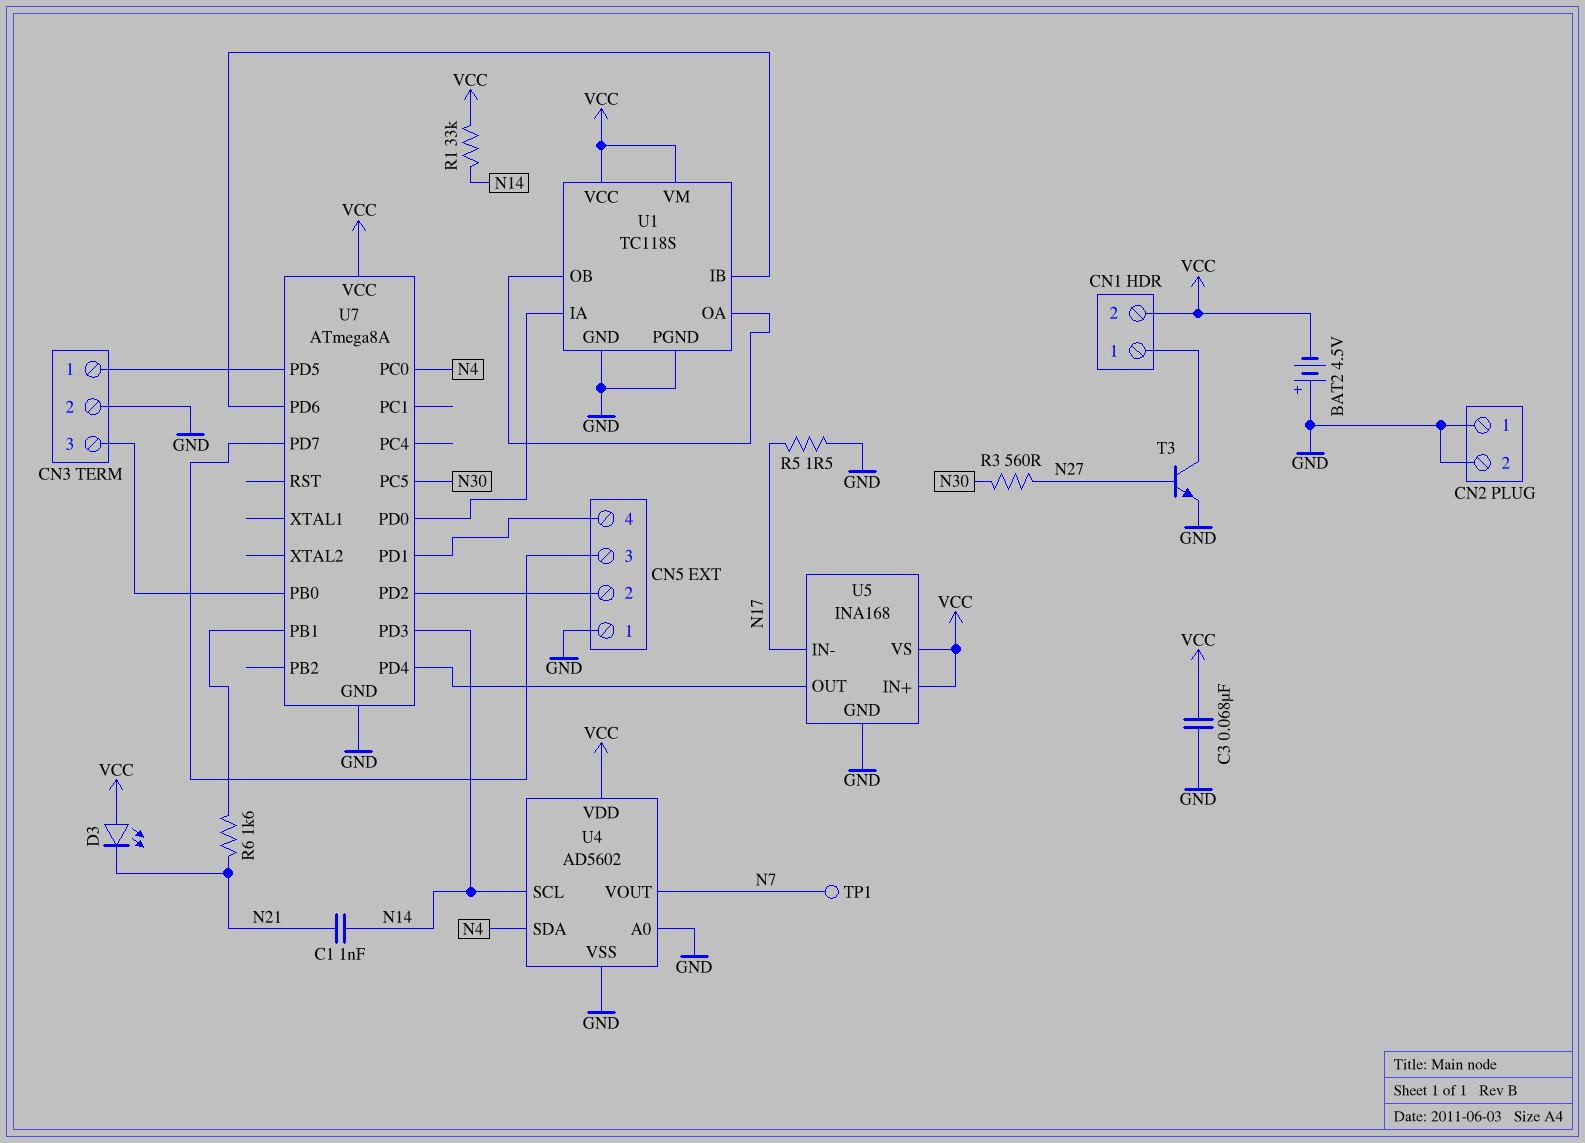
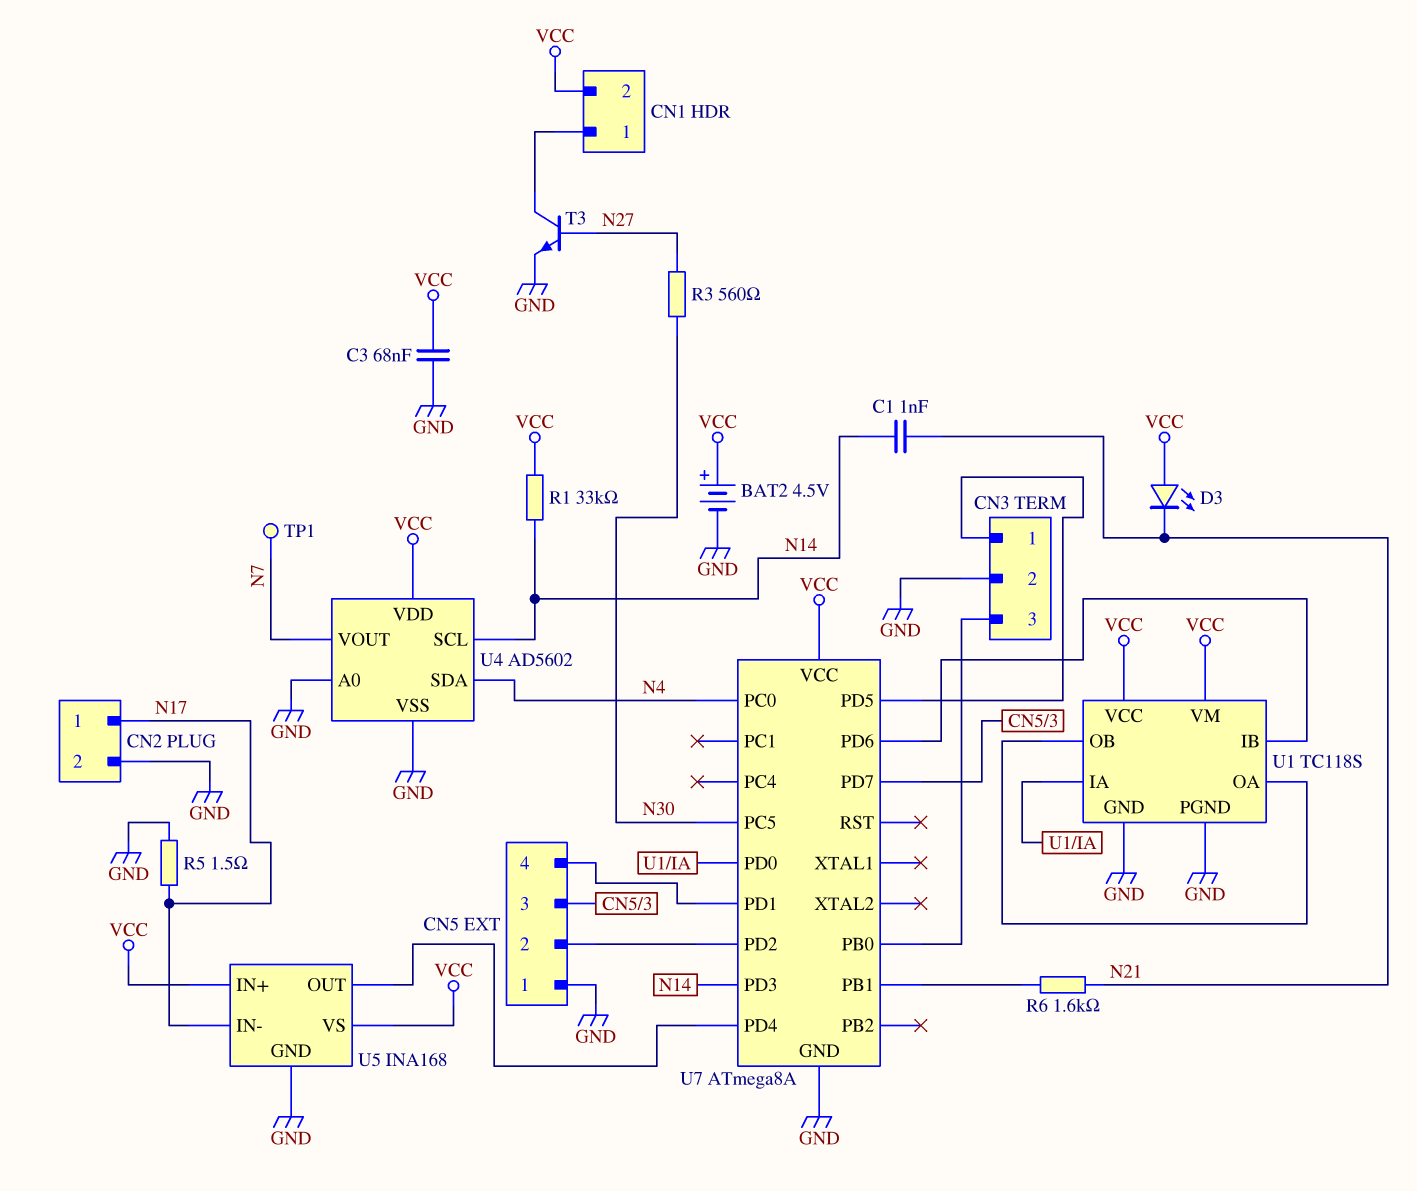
BAT2: 4.5V (plus GND, minus VCC) -> 4.5V (plus VCC, minus GND)
CN2 pin 1: GND -> N17

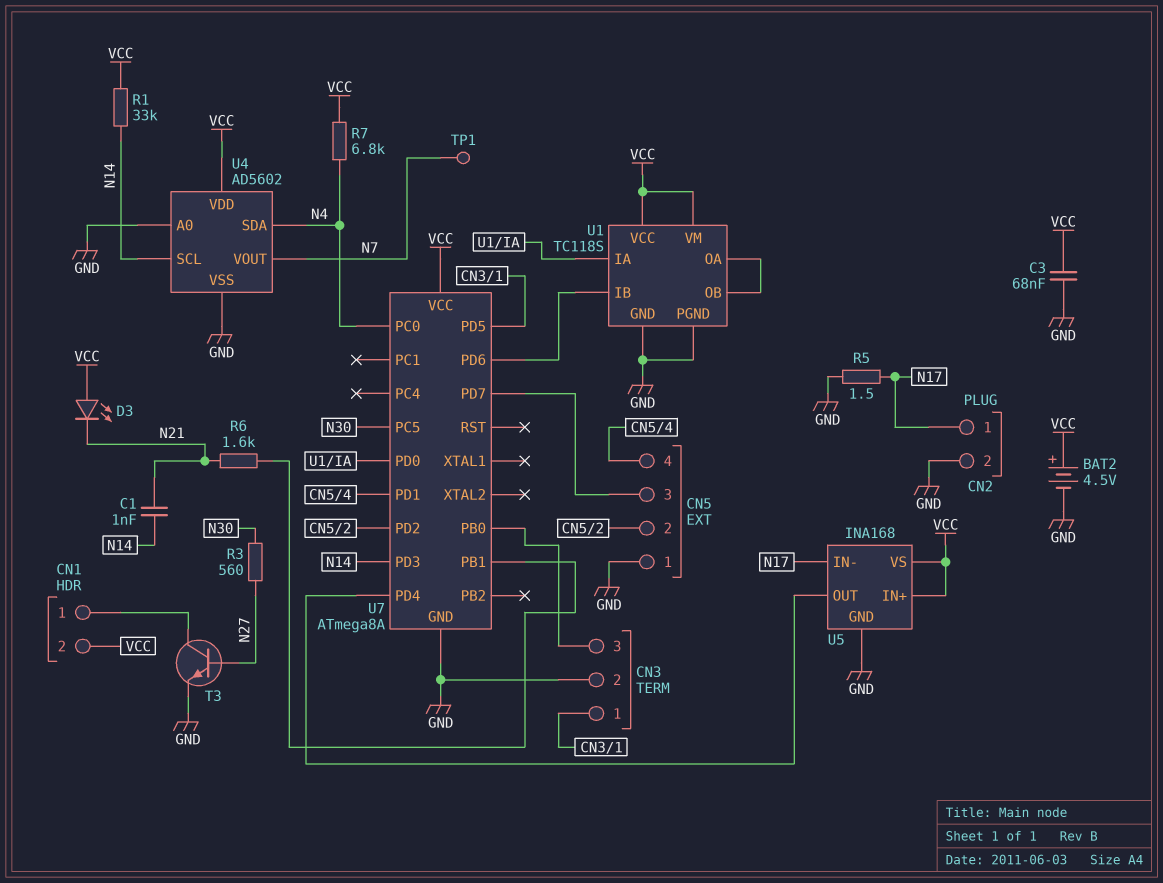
R7: none -> 6.8k (N4, VCC)

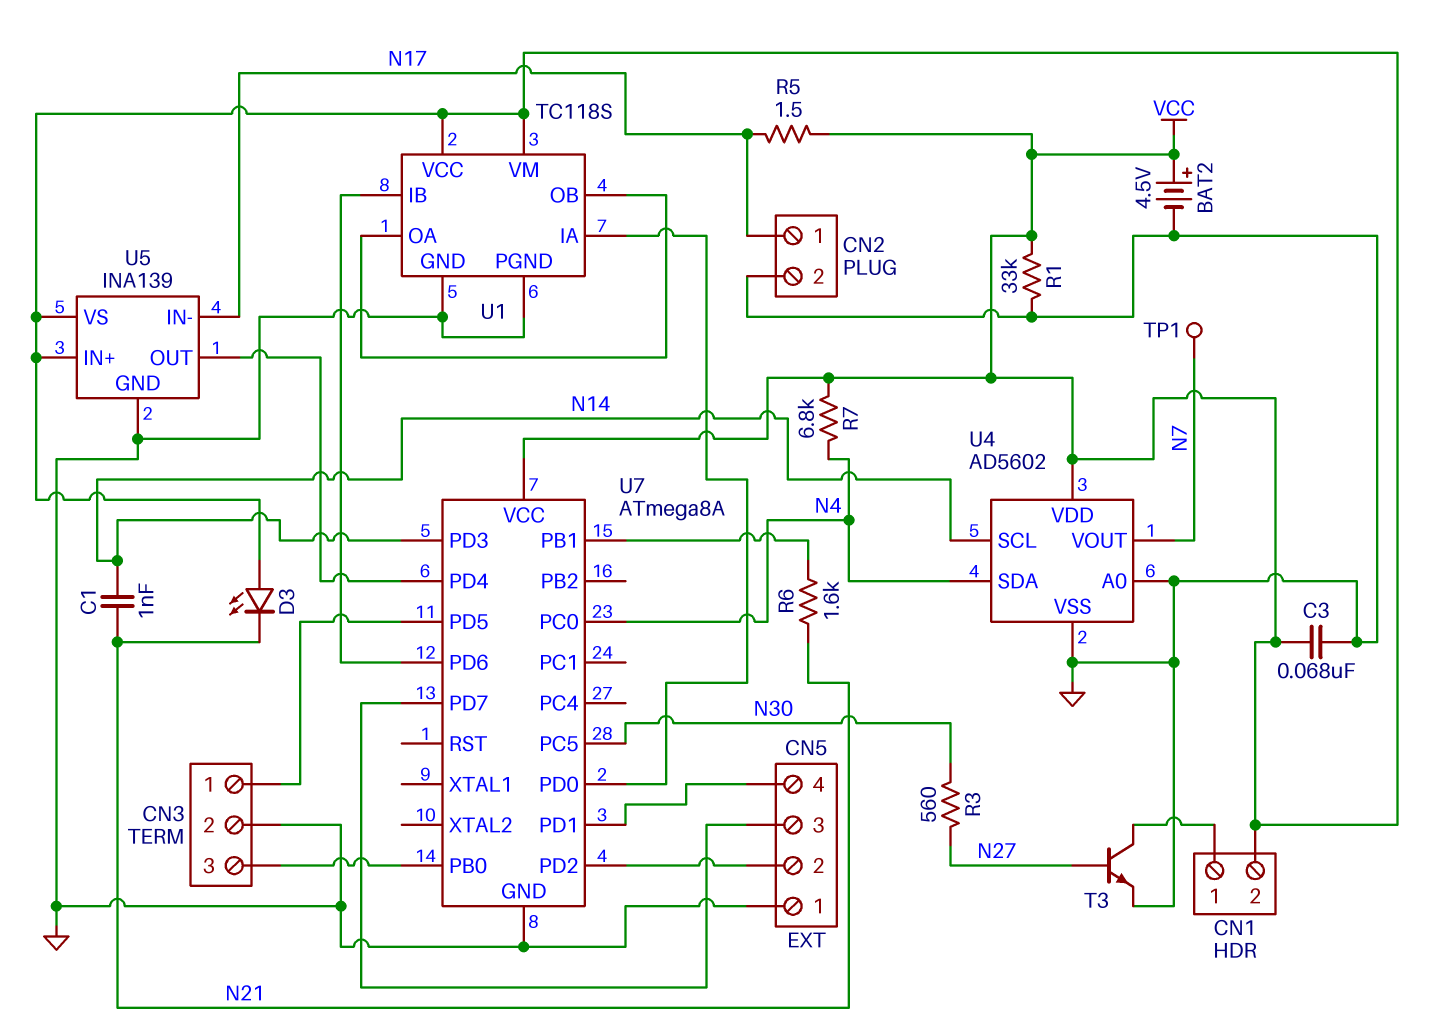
R1: 33k (N14, VCC) -> 33k (GND, VCC)
R5: 1.5 (GND, N17) -> 1.5 (N17, VCC)
U5: INA168 -> INA139

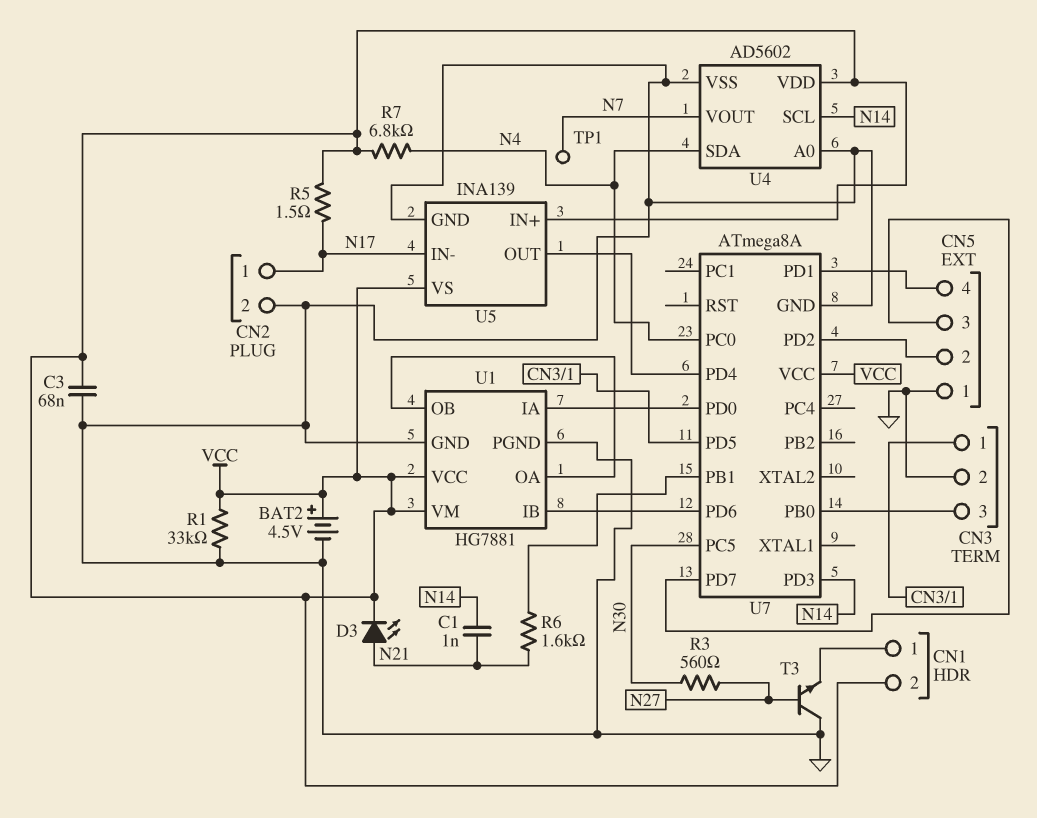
D3: LED (A VCC, K N21) -> LED (A N21, K VCC)
T3: NPN (B N27, C CN1/1, E GND) -> NPN (B N27, C GND, E CN1/1)
U1: TC118S -> HG7881

